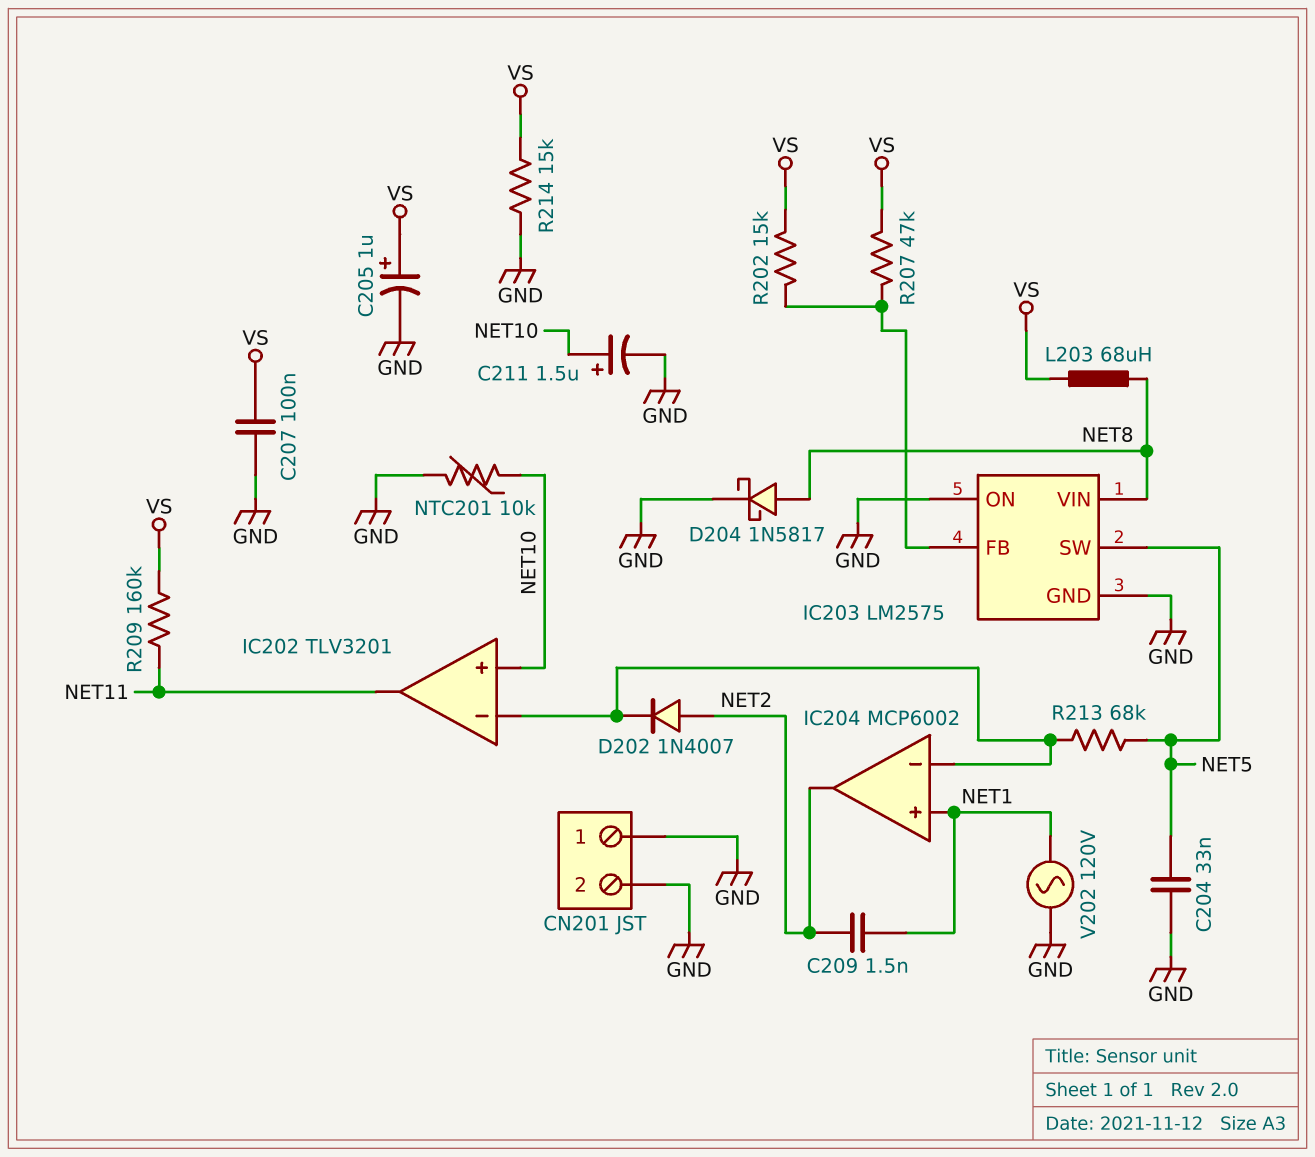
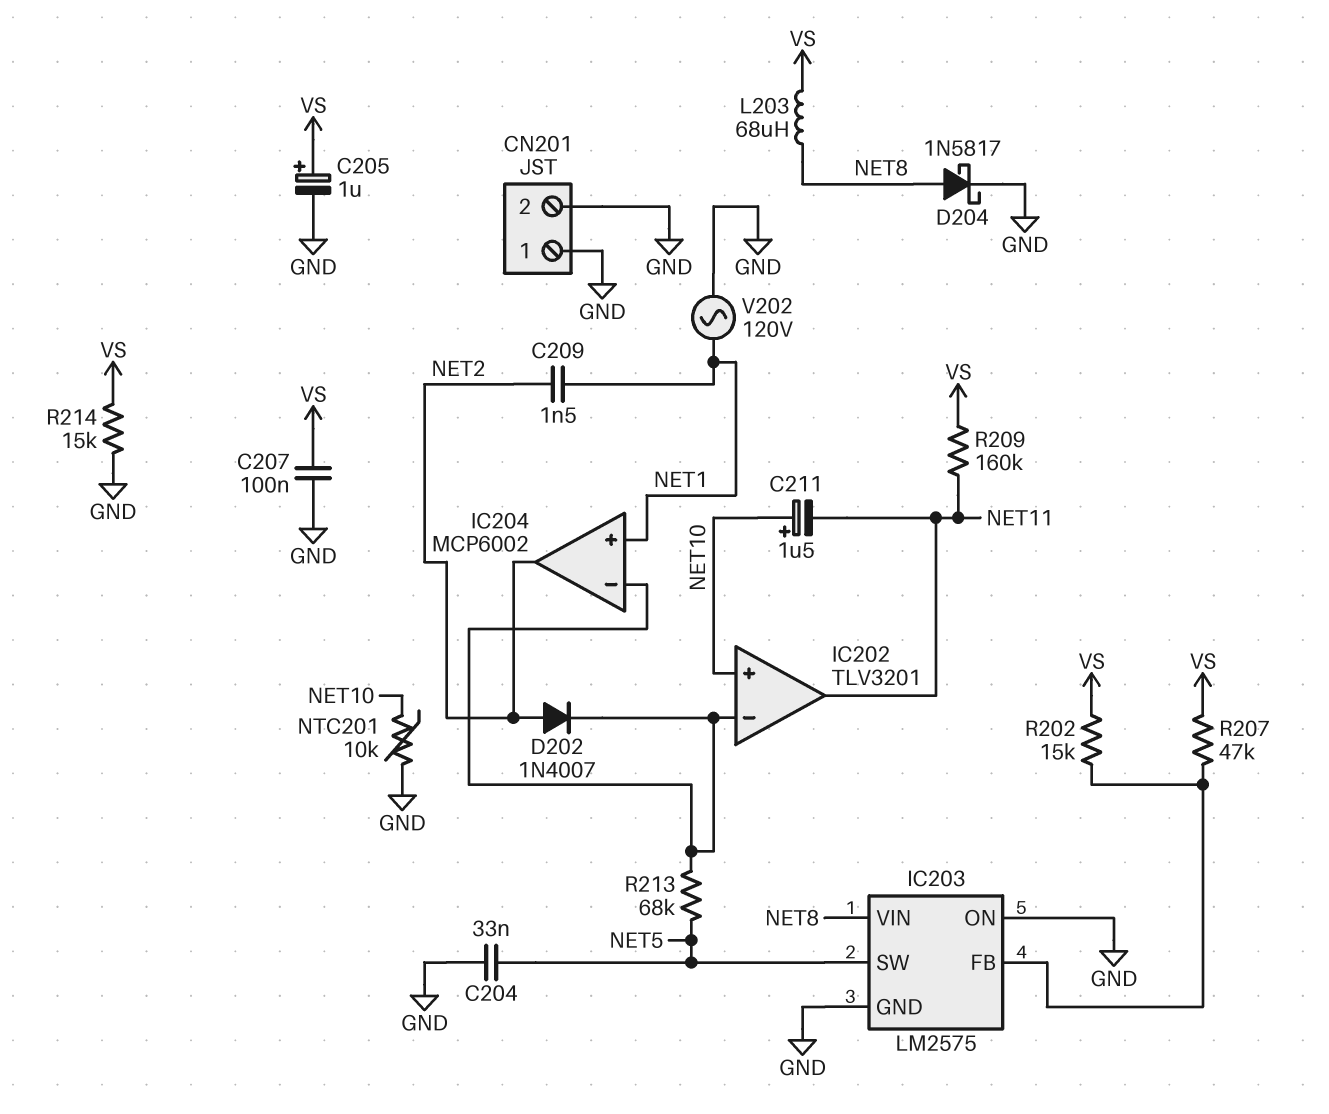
C211: 1.5uF (plus NET10, minus GND) -> 1.5uF (plus NET10, minus NET11)

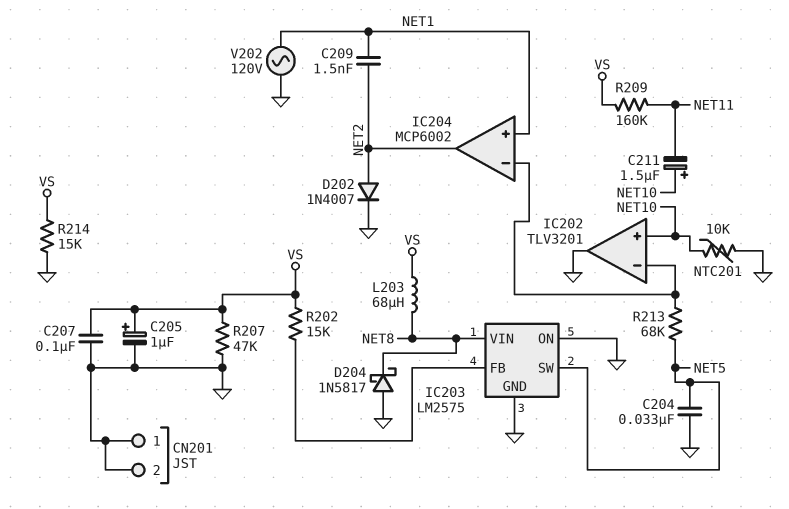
D202: diode 1N4007 (A NET2, K IC202/in-) -> diode 1N4007 (A NET2, K GND)
D204: schottky 1N5817 (A NET8, K GND) -> schottky 1N5817 (A GND, K NET8)
IC202 pin out: NET11 -> GND
R207: 47k (IC203/FB, VS) -> 47k (GND, VS)

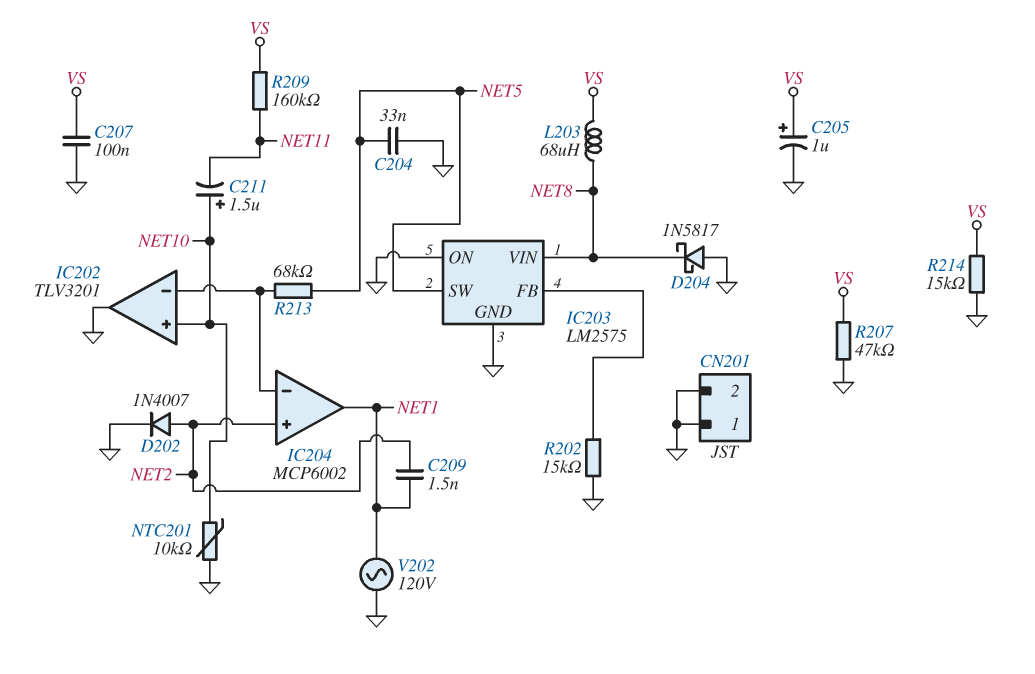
IC204 pin in+: NET1 -> NET2
IC204 pin out: NET2 -> NET1
R202: 15k (IC203/FB, VS) -> 15k (GND, IC203/FB)

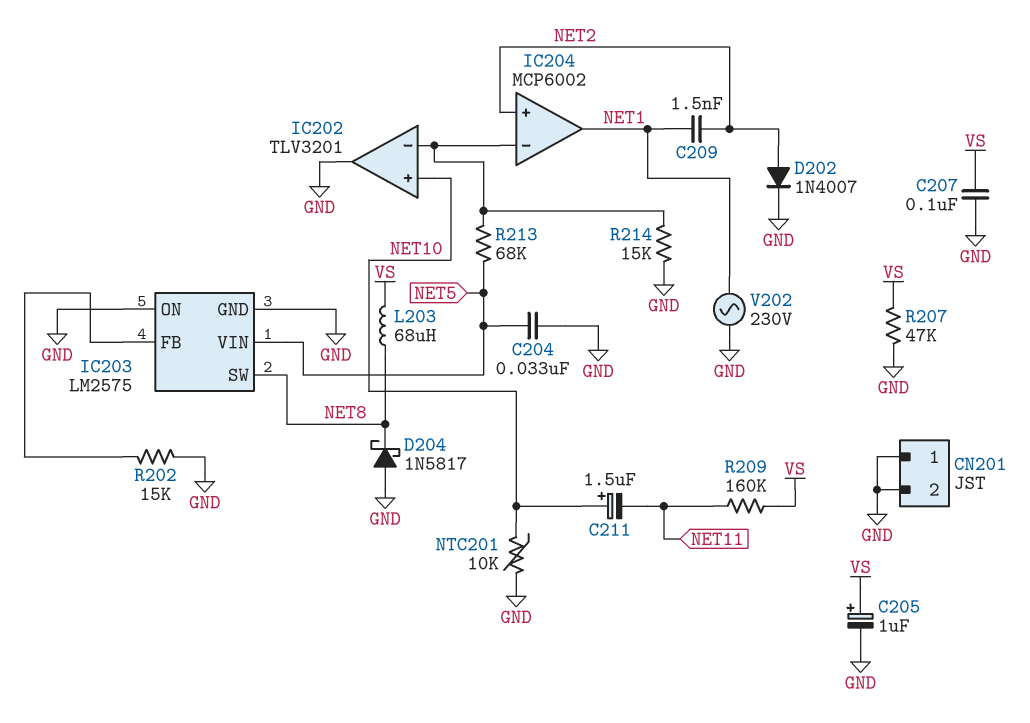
IC203 pin SW: NET5 -> NET8
IC203 pin VIN: NET8 -> NET5
R214: 15k (GND, VS) -> 15k (GND, IC202/in-)
V202: AC 120V (GND, NET1) -> AC 230V (GND, NET1)

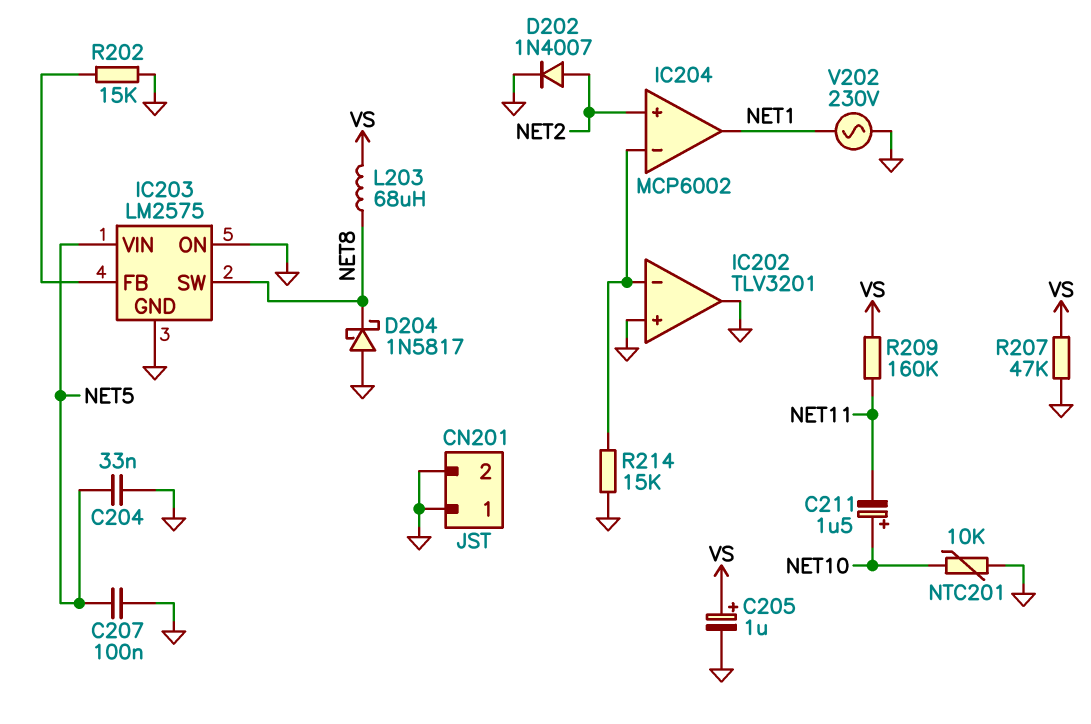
C207: 100nF (GND, VS) -> 100nF (GND, NET5)
C209: 1.5nF (NET1, NET2) -> none
IC202 pin in+: NET10 -> GND
R213: 68k (IC202/in-, NET5) -> none

